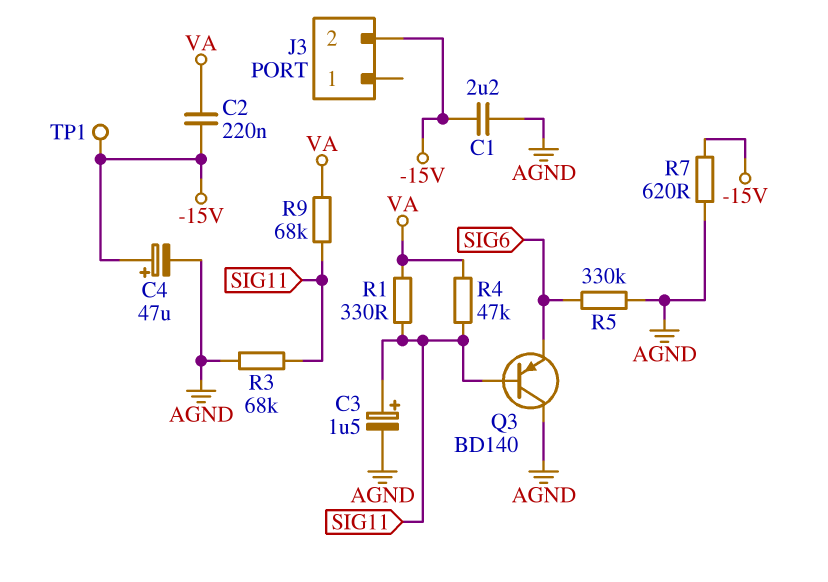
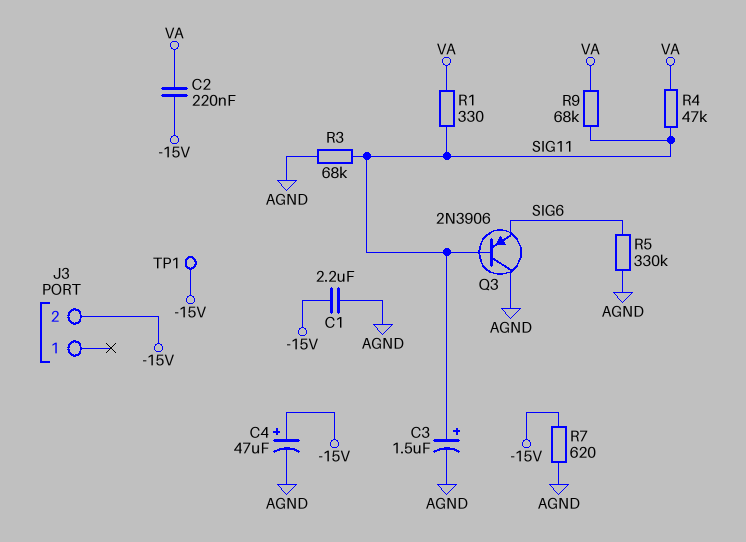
Q3: PNP BD140 (B SIG11, C AGND, E SIG6) -> PNP 2N3906 (B SIG11, C AGND, E SIG6)

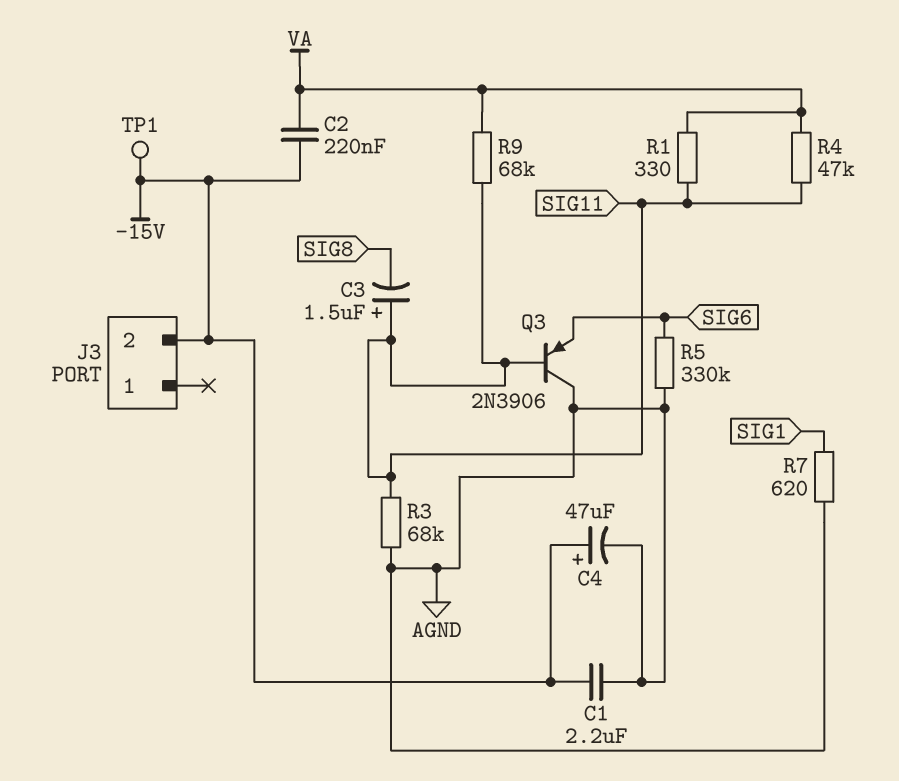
C3: 1.5uF (plus SIG11, minus AGND) -> 1.5uF (plus SIG11, minus SIG8)
R7: 620 (-15V, AGND) -> 620 (AGND, SIG1)

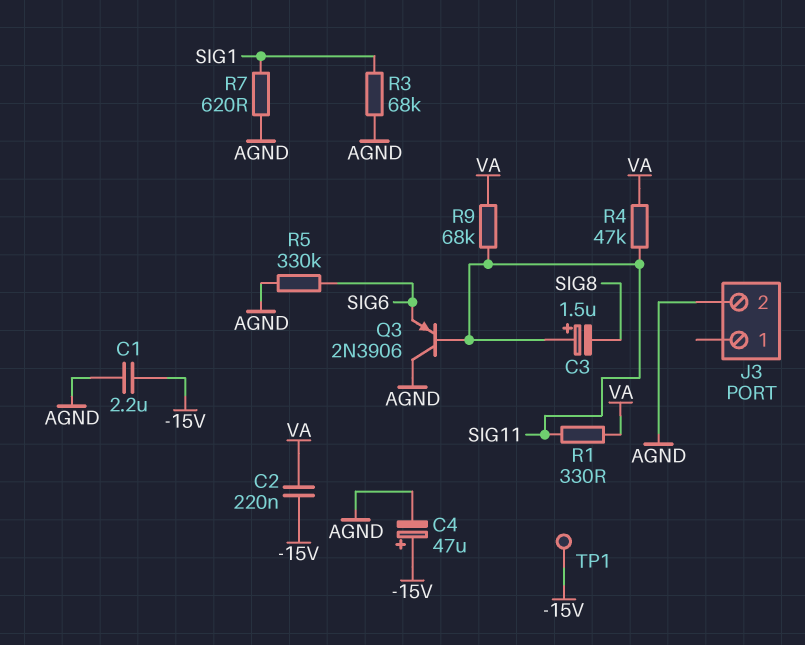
J3 pin 2: -15V -> AGND
R3: 68k (AGND, SIG11) -> 68k (AGND, SIG1)

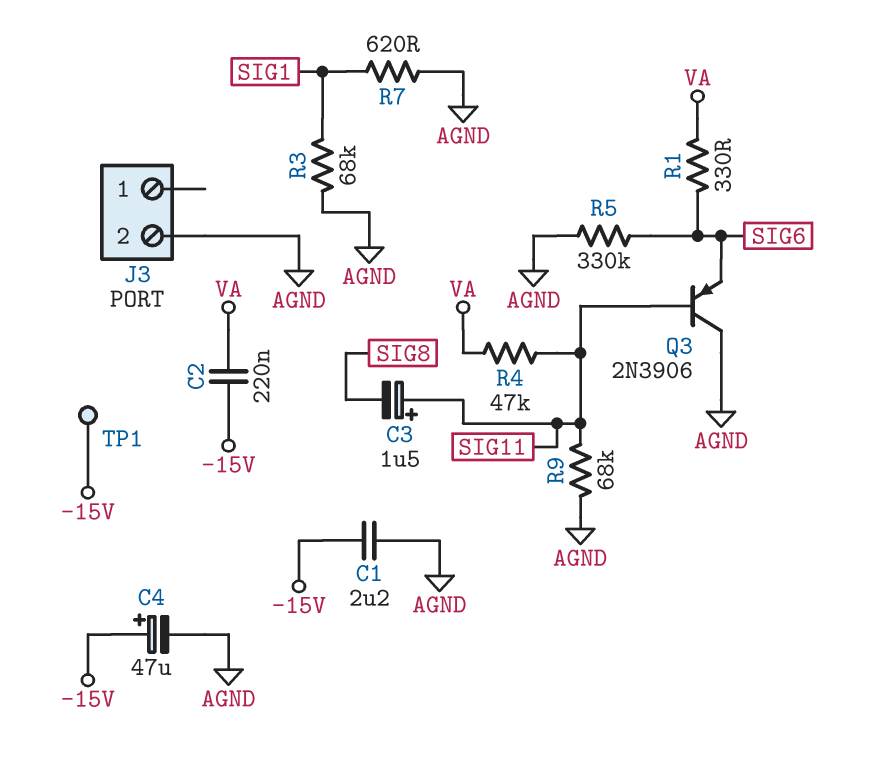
R1: 330 (SIG11, VA) -> 330 (SIG6, VA)
R9: 68k (SIG11, VA) -> 68k (AGND, SIG11)

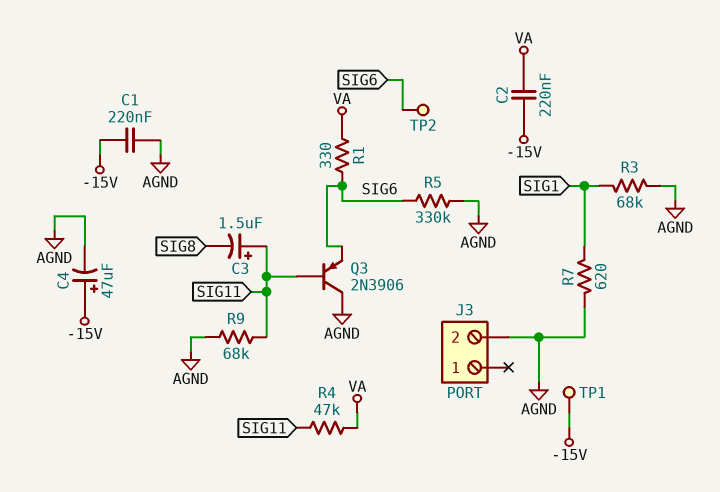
C1: 2.2uF (-15V, AGND) -> 220nF (-15V, AGND)
TP2: none -> test point (SIG6)

